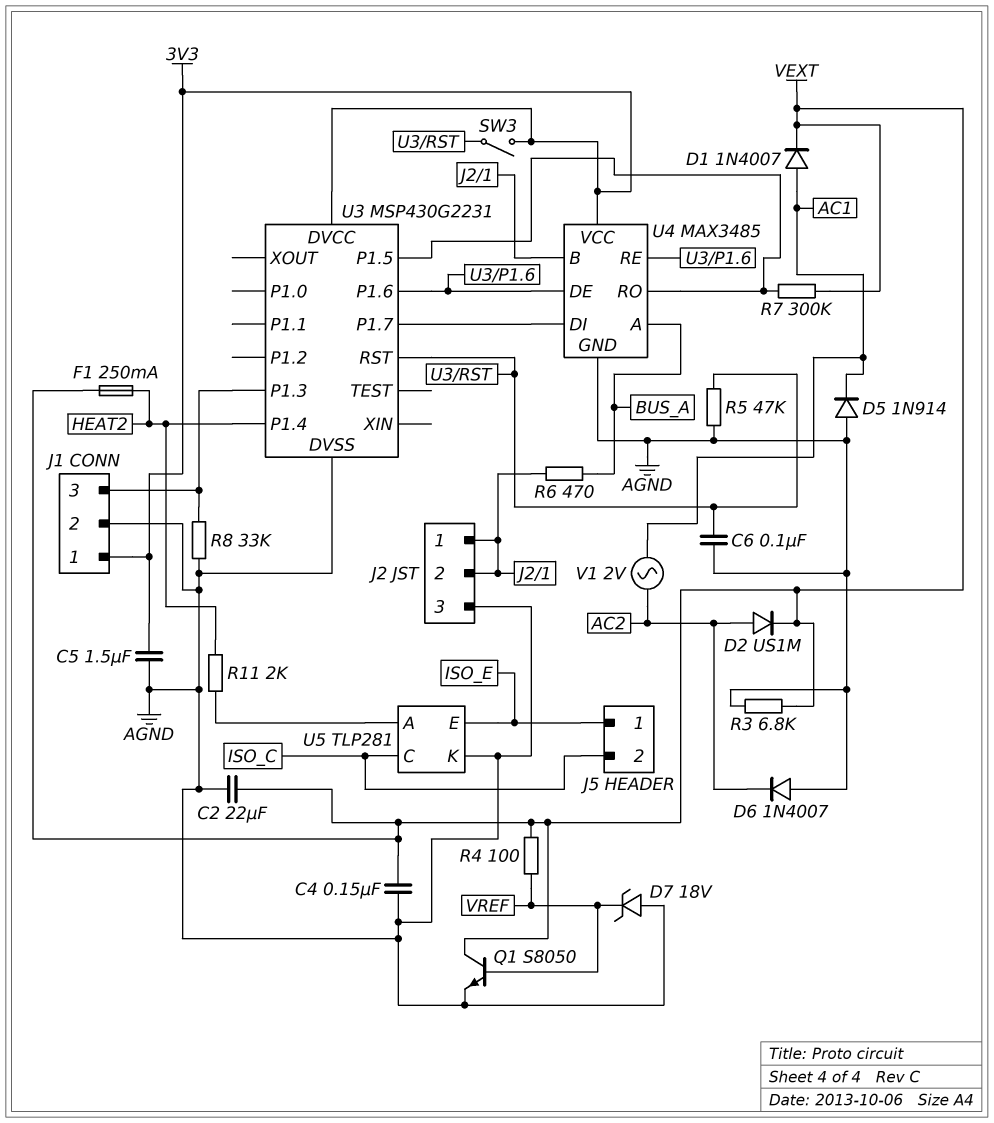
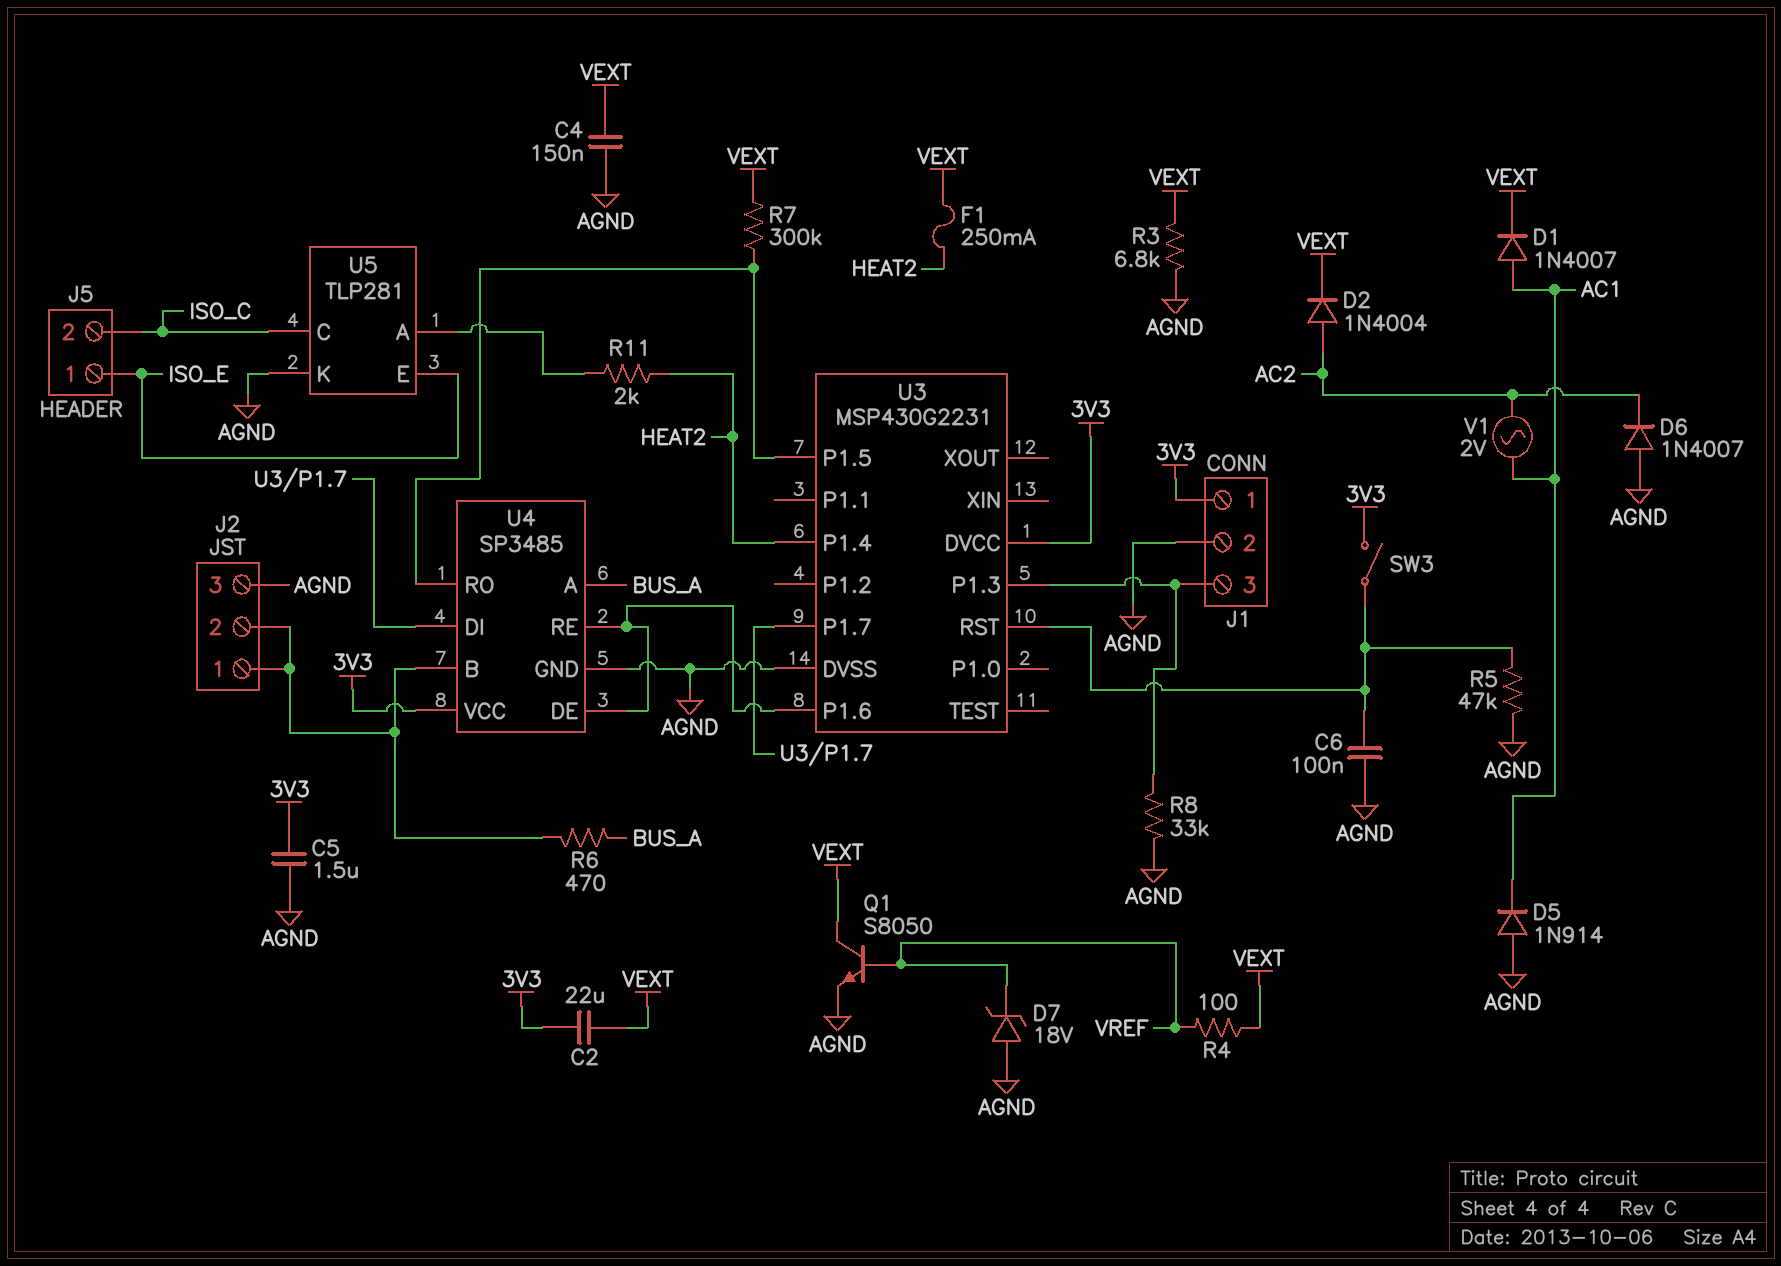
C2: 22uF (AGND, VEXT) -> 22uF (3V3, VEXT)
D2: diode US1M (A AC2, K VEXT) -> diode 1N4004 (A AC2, K VEXT)
U4: MAX3485 -> SP3485

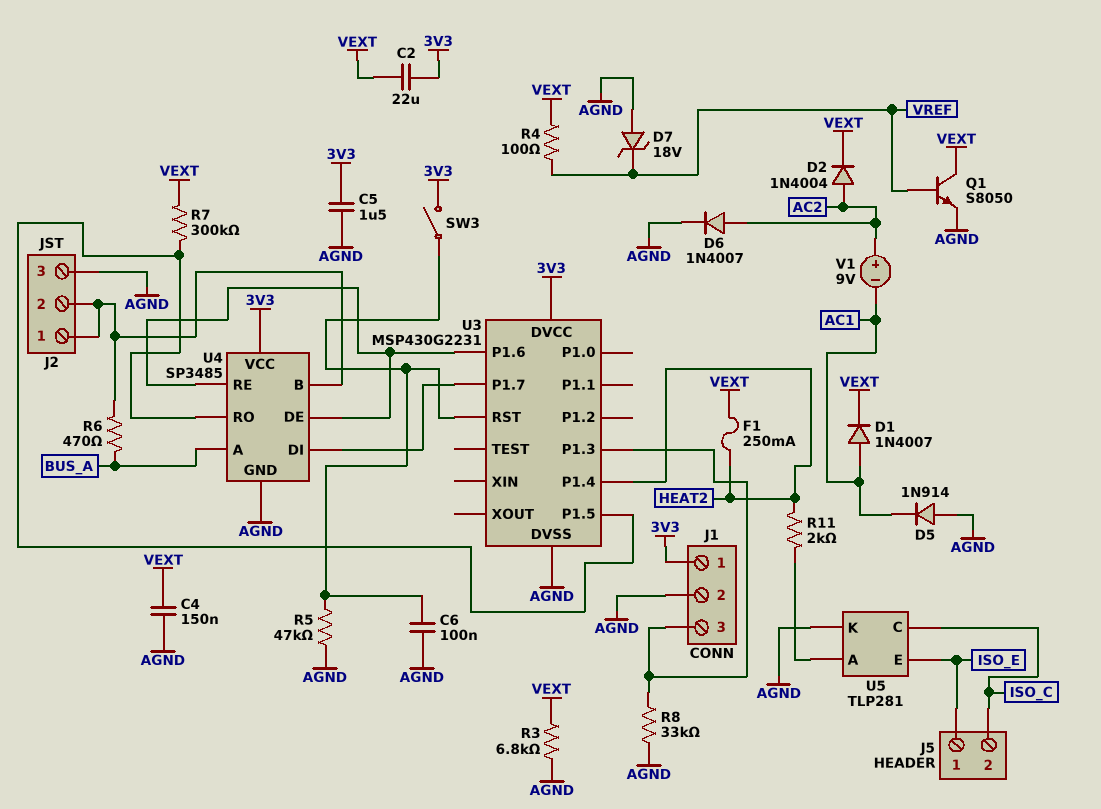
D6: diode 1N4007 (A AGND, K AC2) -> diode 1N4007 (A AC2, K AGND)
V1: AC 2V (AC1, AC2) -> 9V (plus AC2, minus AC1)

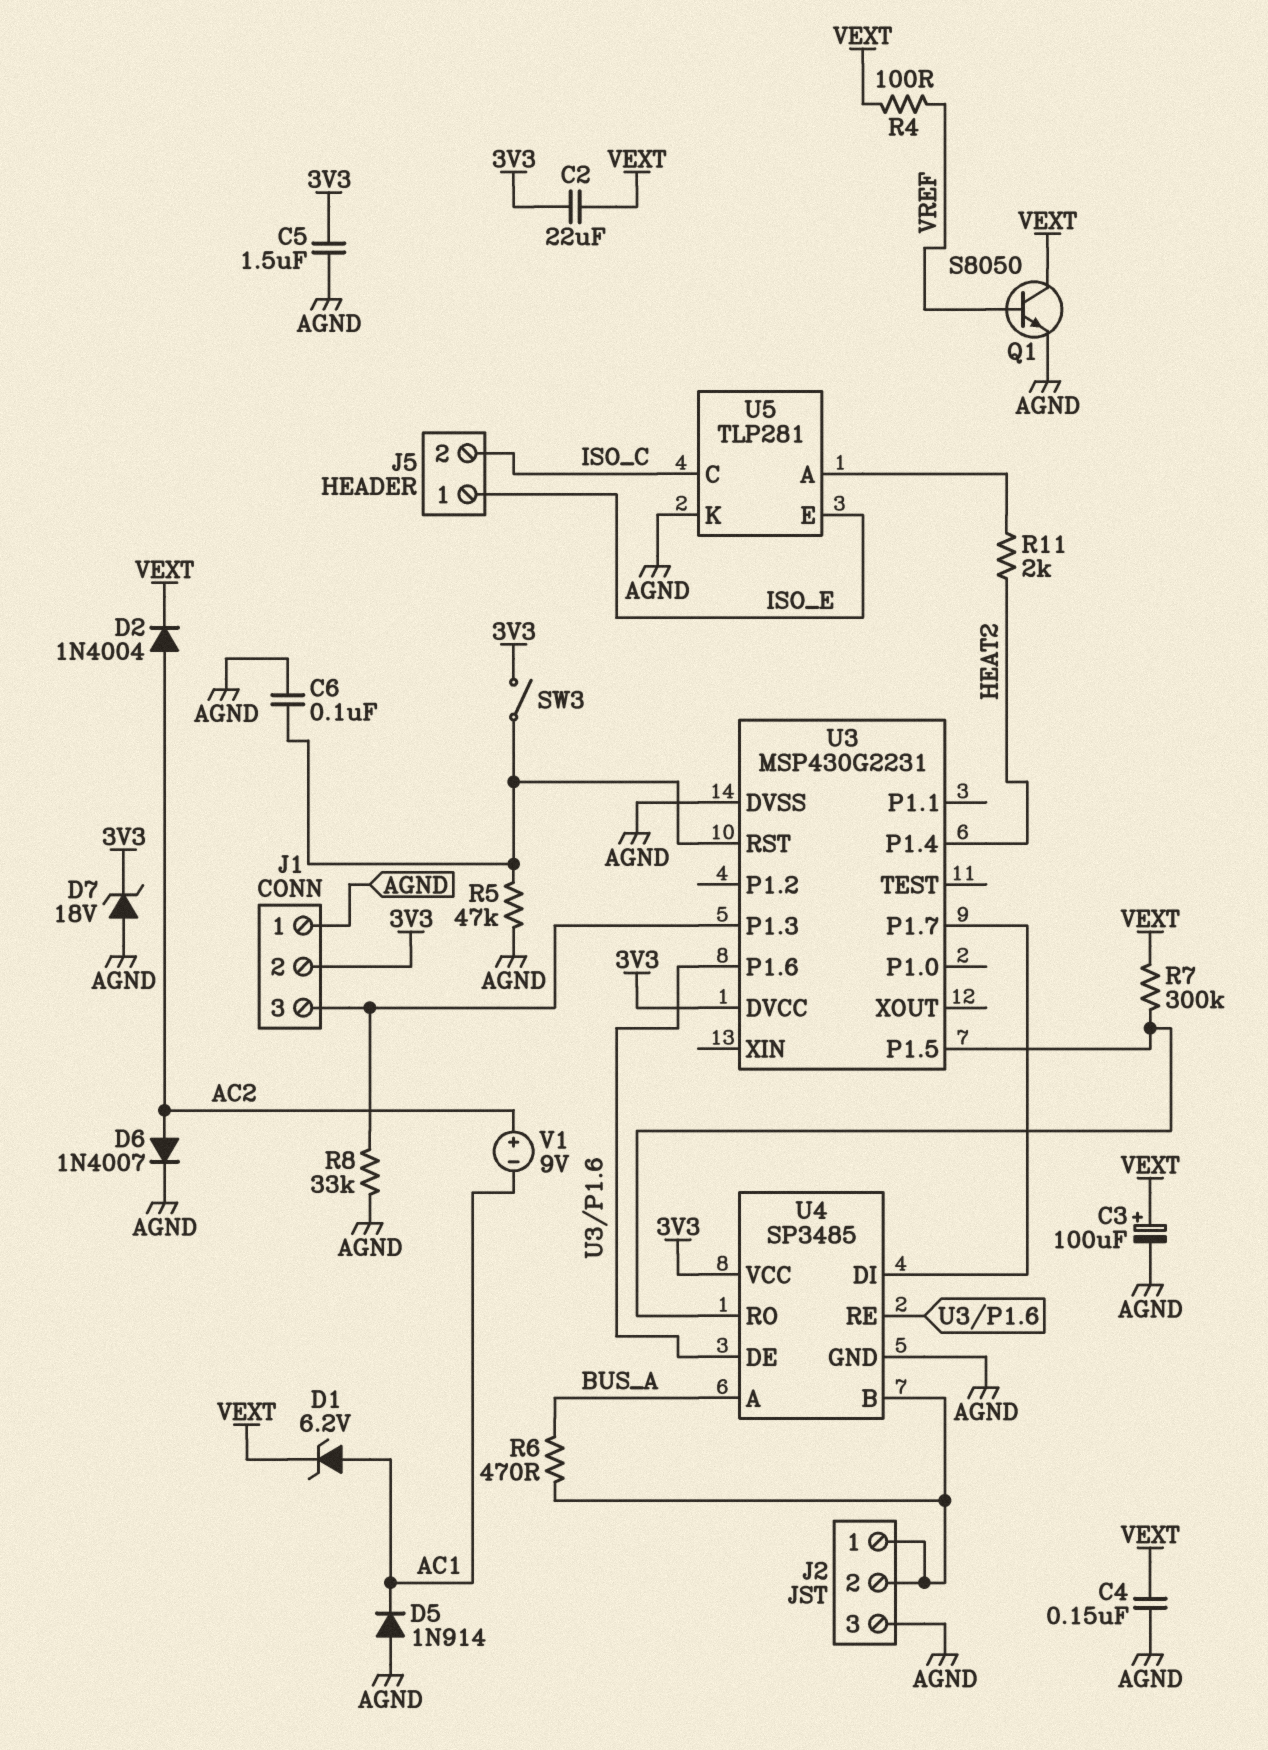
C3: none -> 100uF (plus VEXT, minus AGND)
D1: diode 1N4007 (A AC1, K VEXT) -> zener 6.2V (A AC1, K VEXT)
D7: zener 18V (A AGND, K VREF) -> zener 18V (A AGND, K 3V3)
F1: 250mA (HEAT2, VEXT) -> none
J1 pin 1: 3V3 -> AGND
J1 pin 2: AGND -> 3V3
R3: 6.8k (AGND, VEXT) -> none

